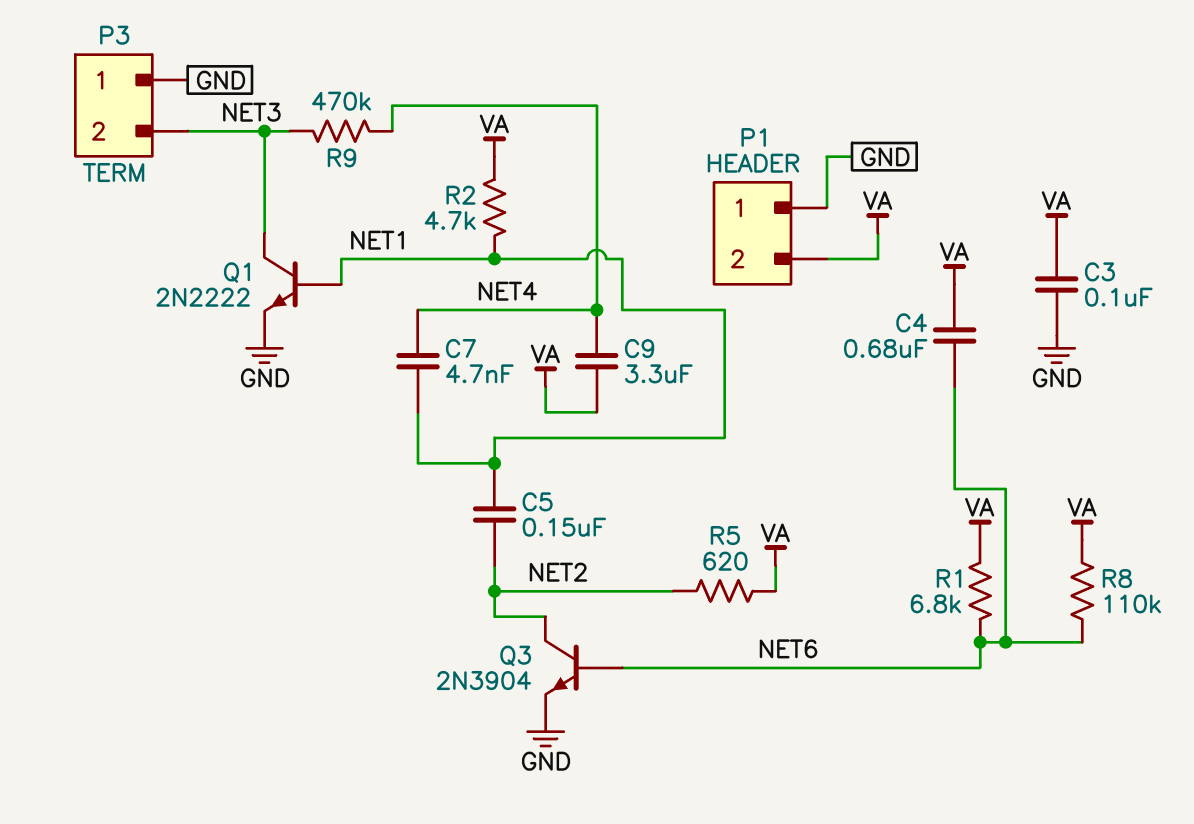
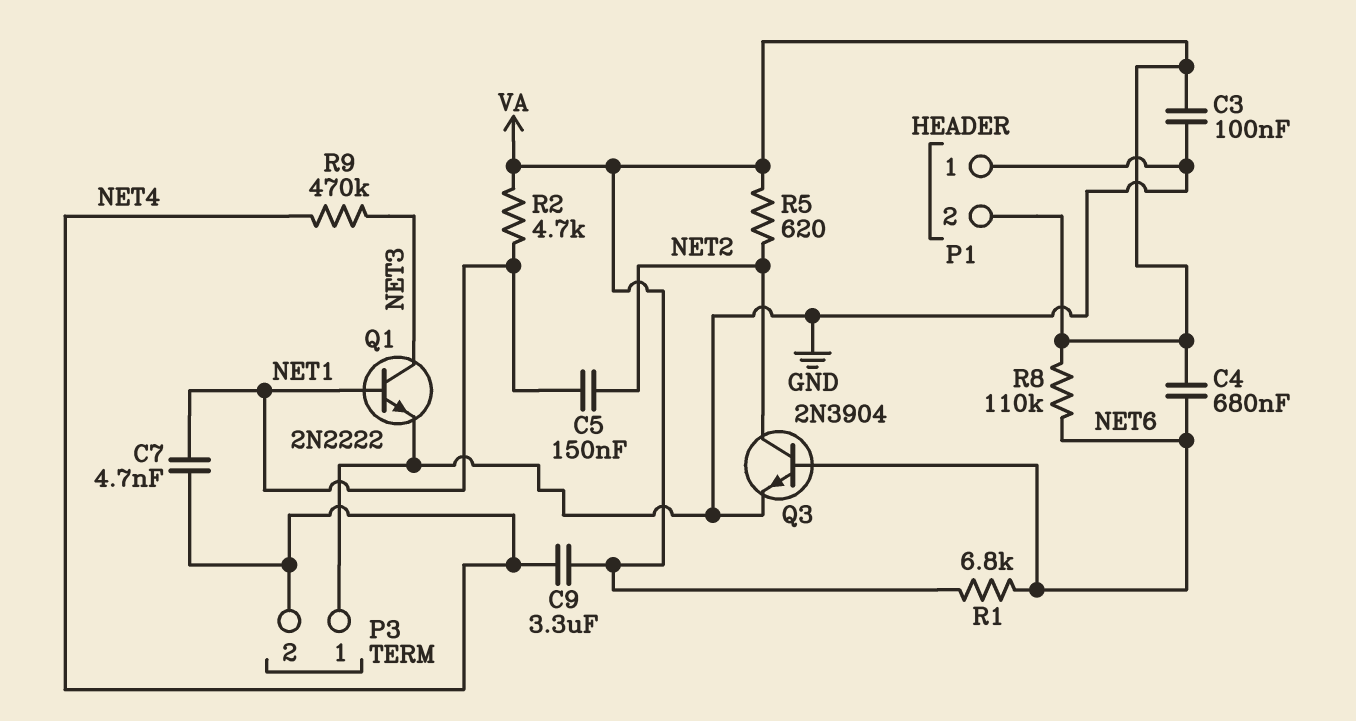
P3 pin 2: NET3 -> NET4

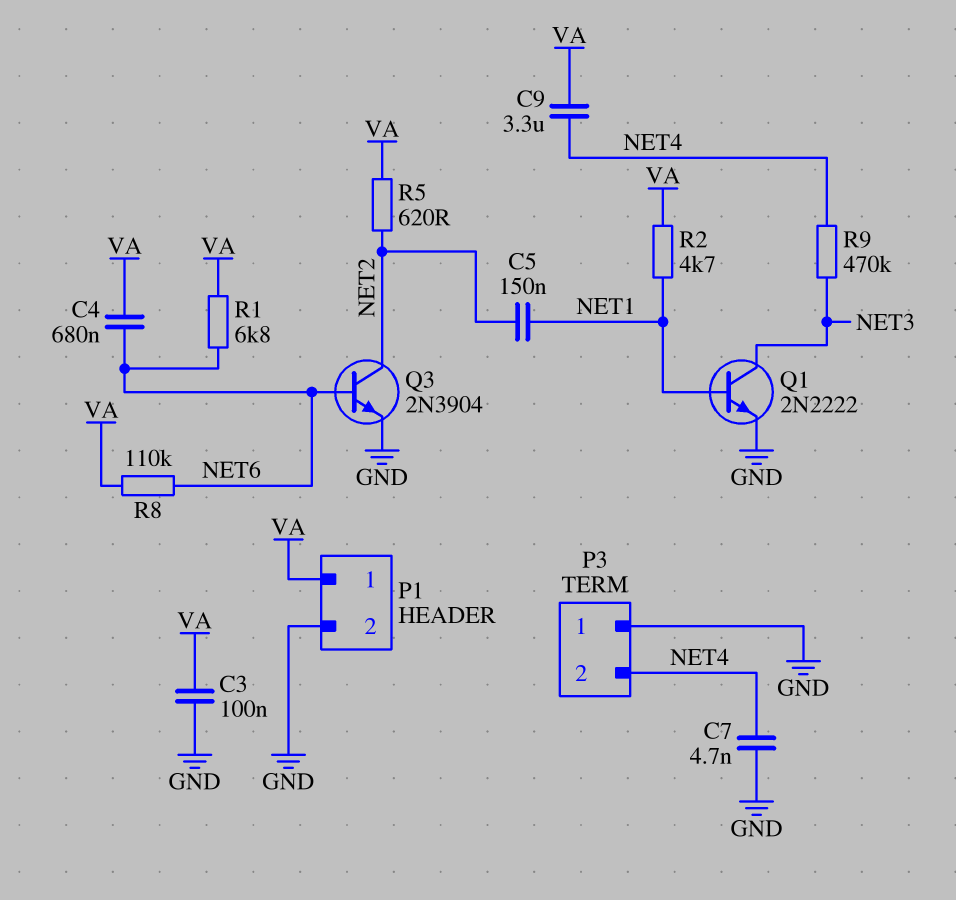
C7: 4.7nF (NET1, NET4) -> 4.7nF (GND, NET4)
P1 pin 1: GND -> VA
P1 pin 2: VA -> GND

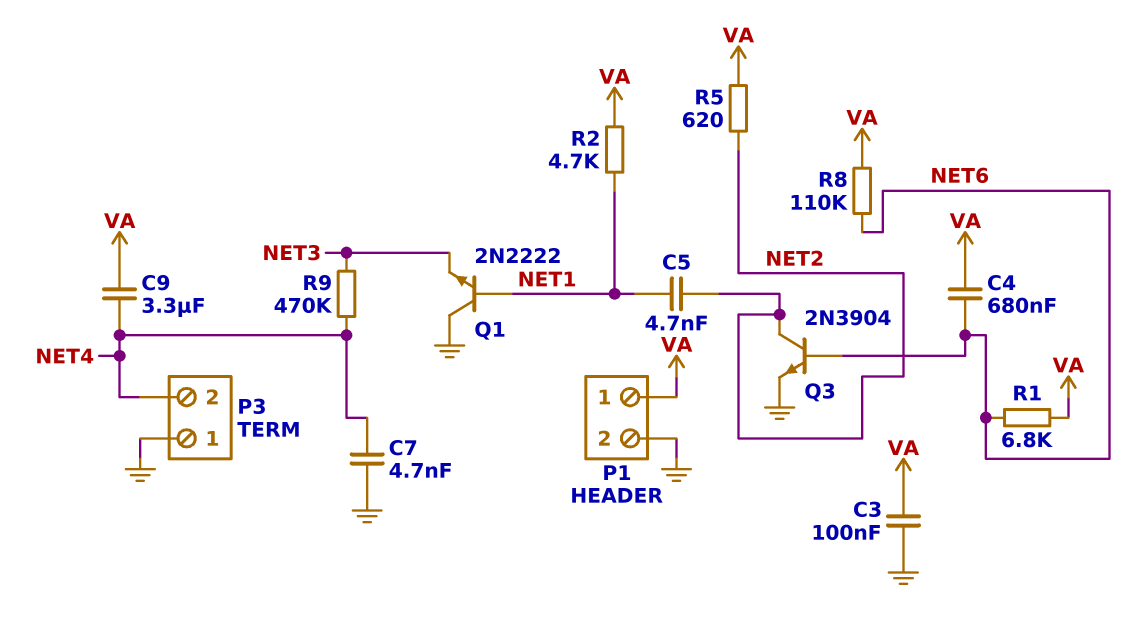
C5: 150nF (NET1, NET2) -> 4.7nF (NET1, NET2)
Q1: NPN 2N2222 (B NET1, C NET3, E GND) -> NPN 2N2222 (B NET1, C GND, E NET3)

